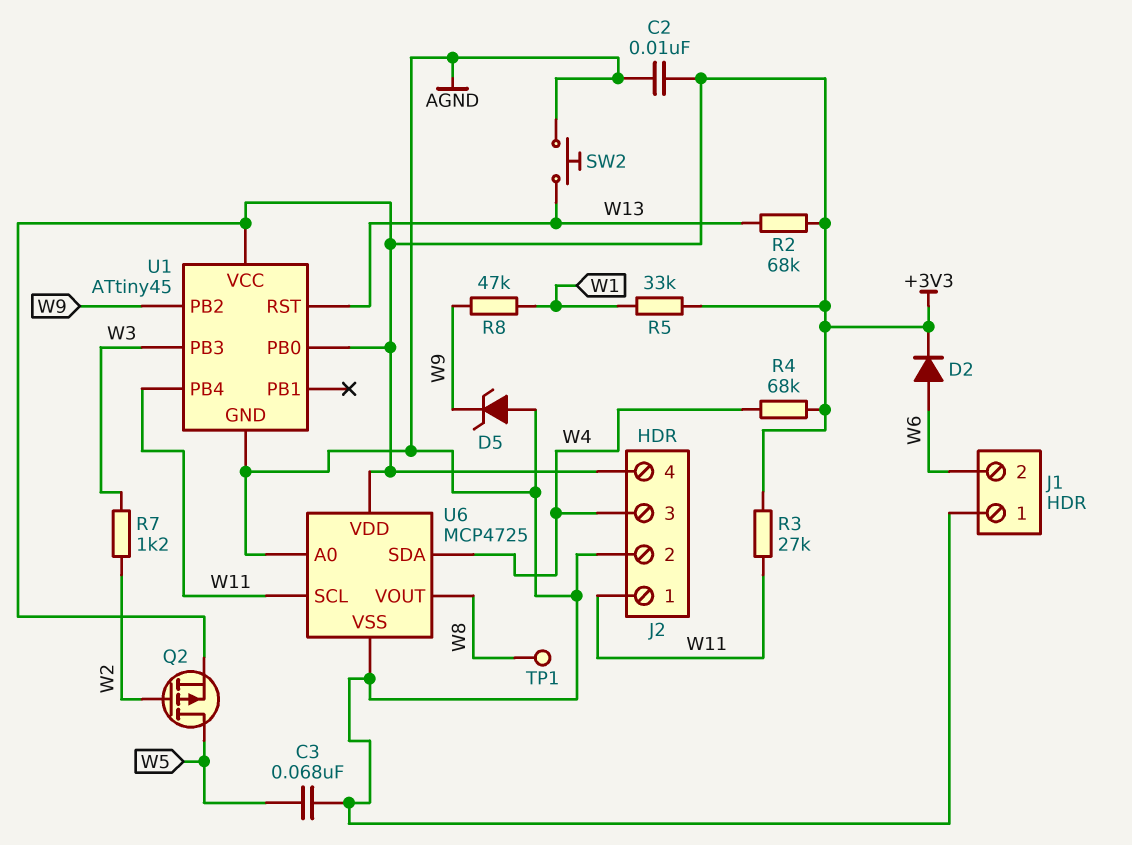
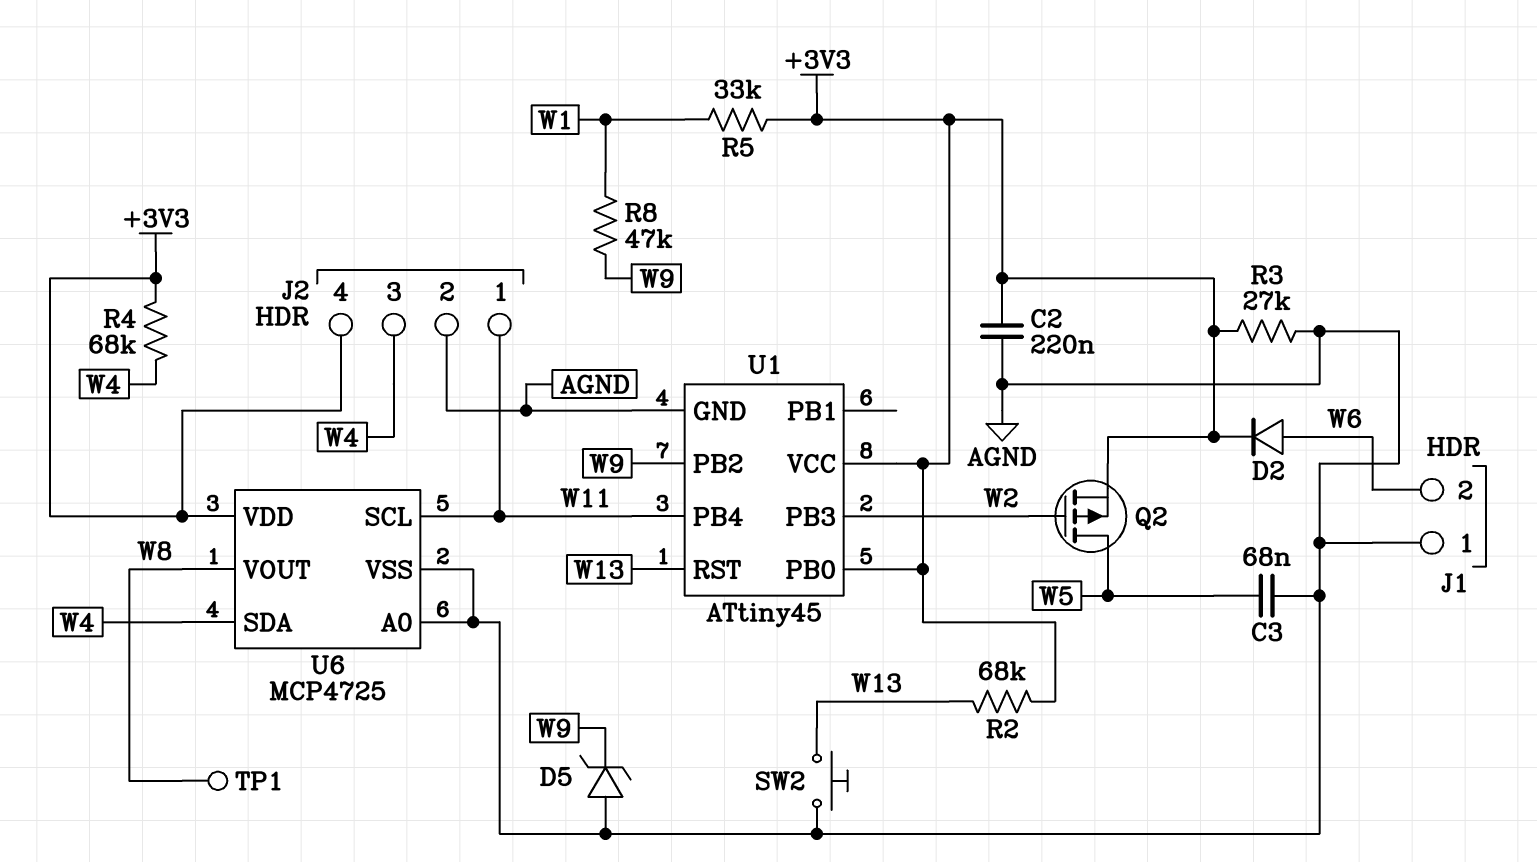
C2: 10nF (+3V3, AGND) -> 220nF (+3V3, AGND)
R3: 27k (+3V3, W11) -> 27k (+3V3, AGND)
R7: 1.2k (W2, W3) -> none
U1 pin PB3: W3 -> W2

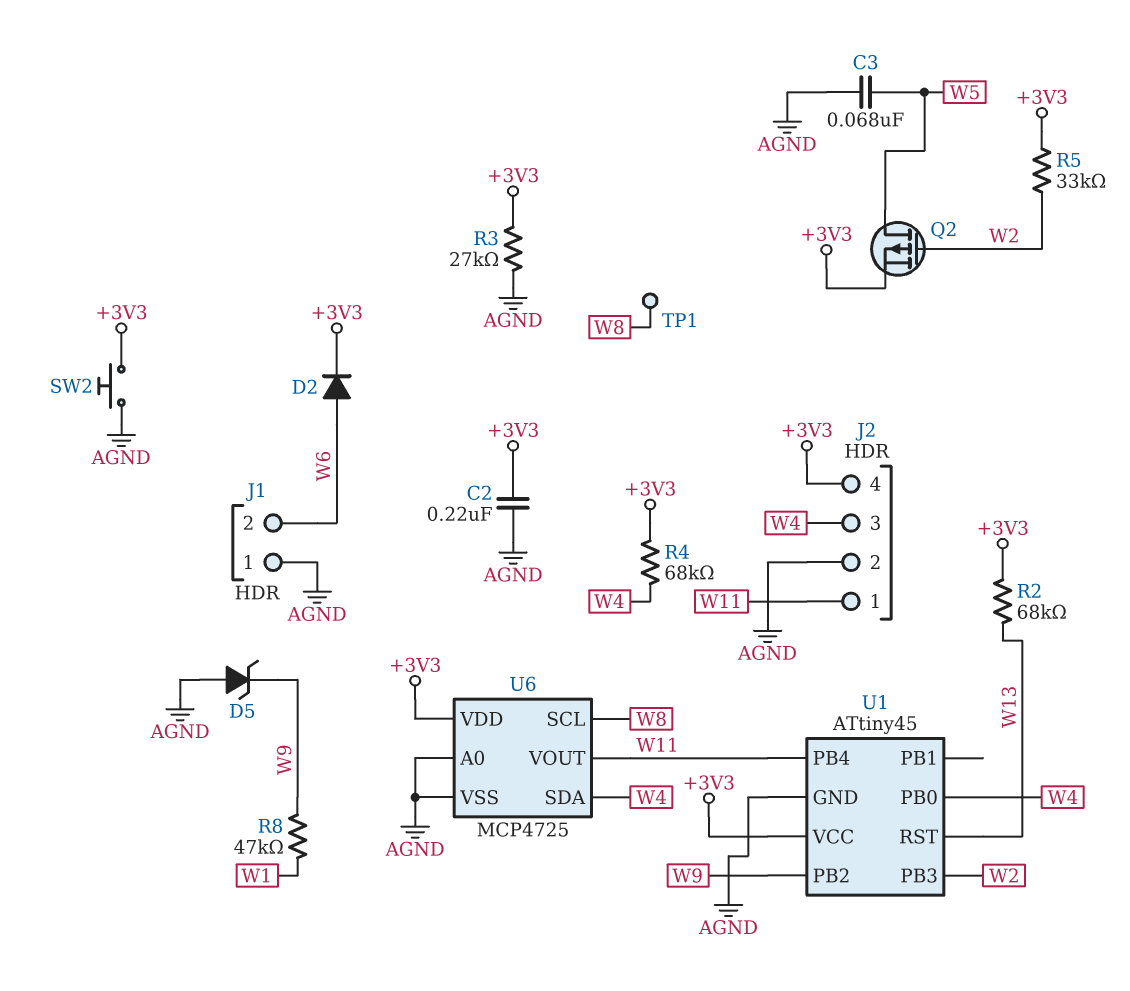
R5: 33k (+3V3, W1) -> 33k (+3V3, W2)
SW2: button (AGND, W13) -> button (+3V3, AGND)
U1 pin PB0: +3V3 -> W4
U6 pin SCL: W11 -> W8
U6 pin VOUT: W8 -> W11

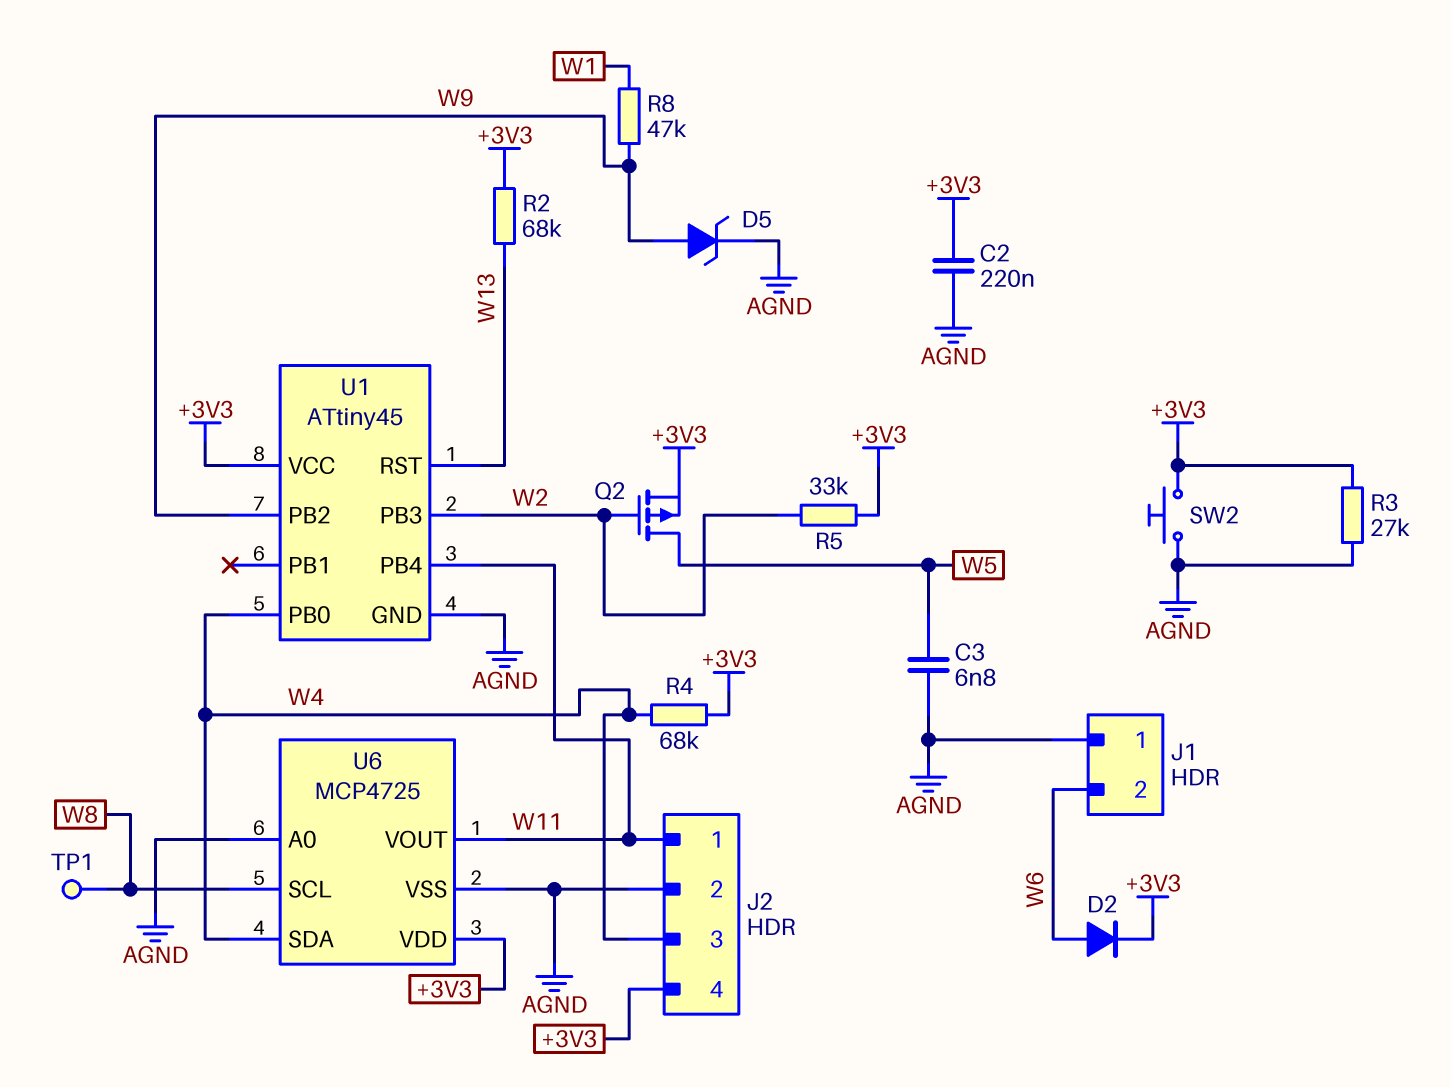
C3: 68nF (AGND, W5) -> 6.8nF (AGND, W5)
D5: zener (A AGND, K W9) -> zener (A W9, K AGND)

